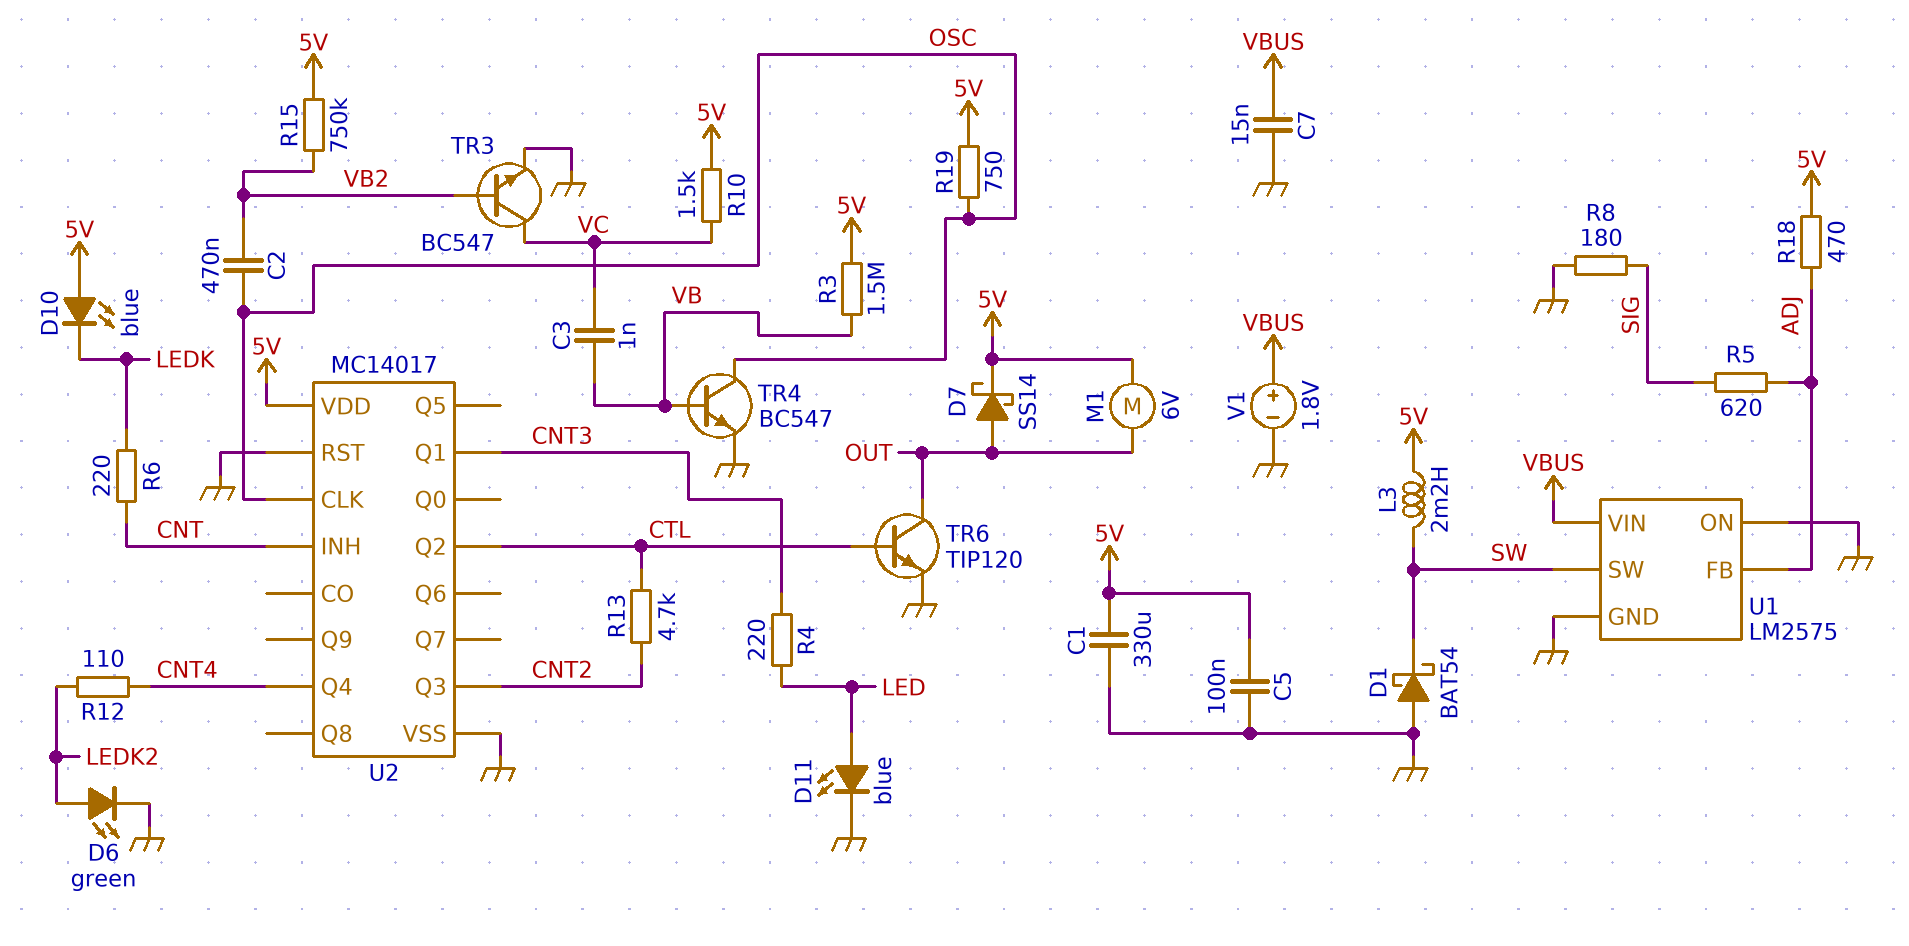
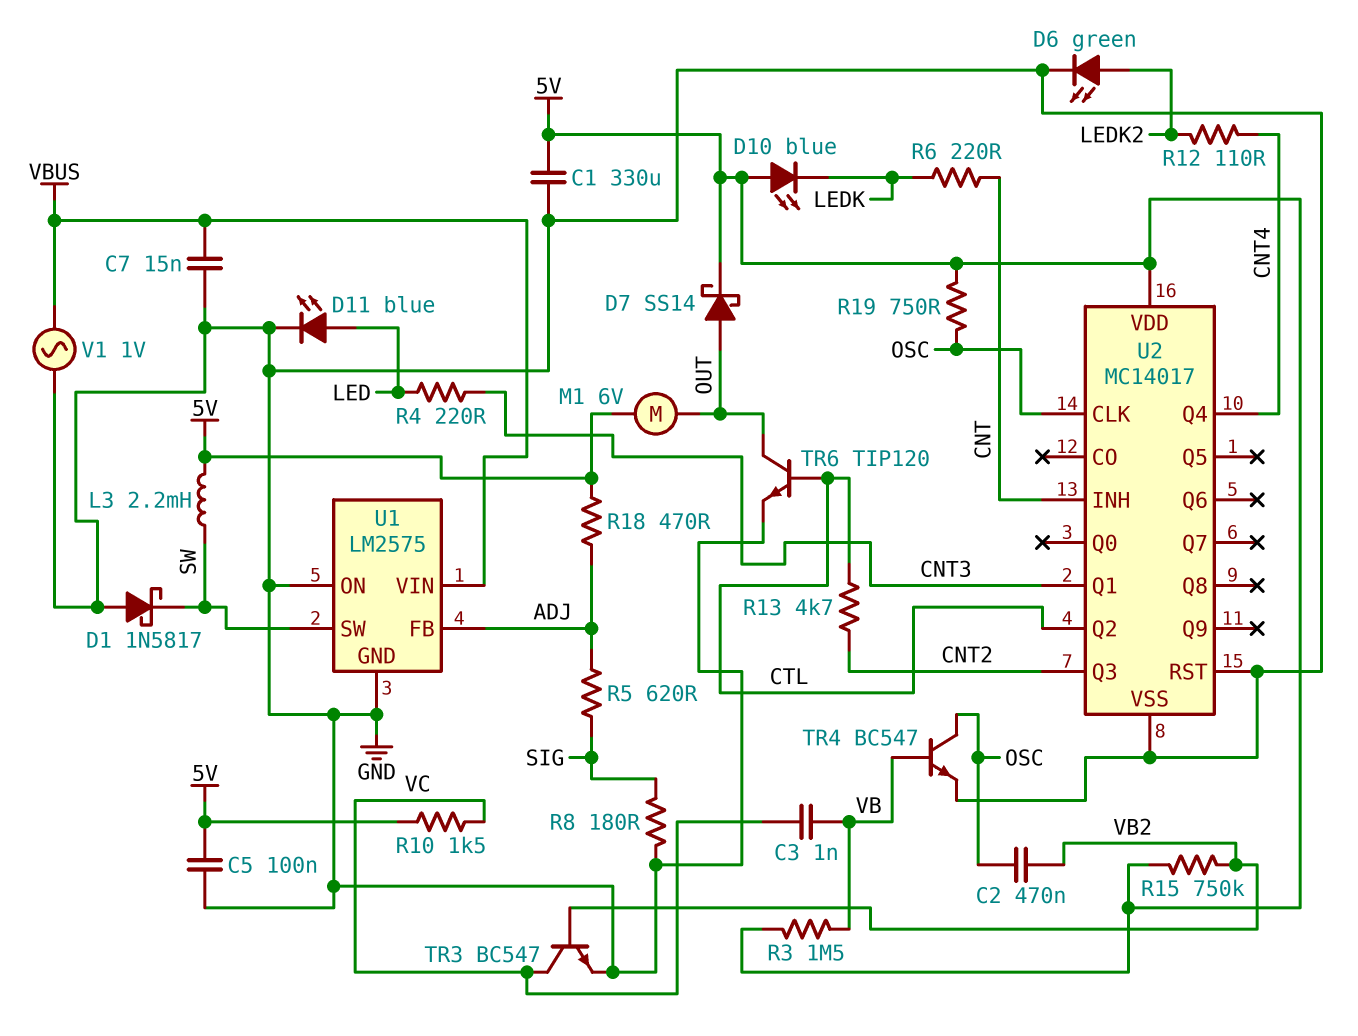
D1: schottky BAT54 (A GND, K SW) -> schottky 1N5817 (A GND, K SW)
V1: 1.8V (plus VBUS, minus GND) -> AC 1V (GND, VBUS)

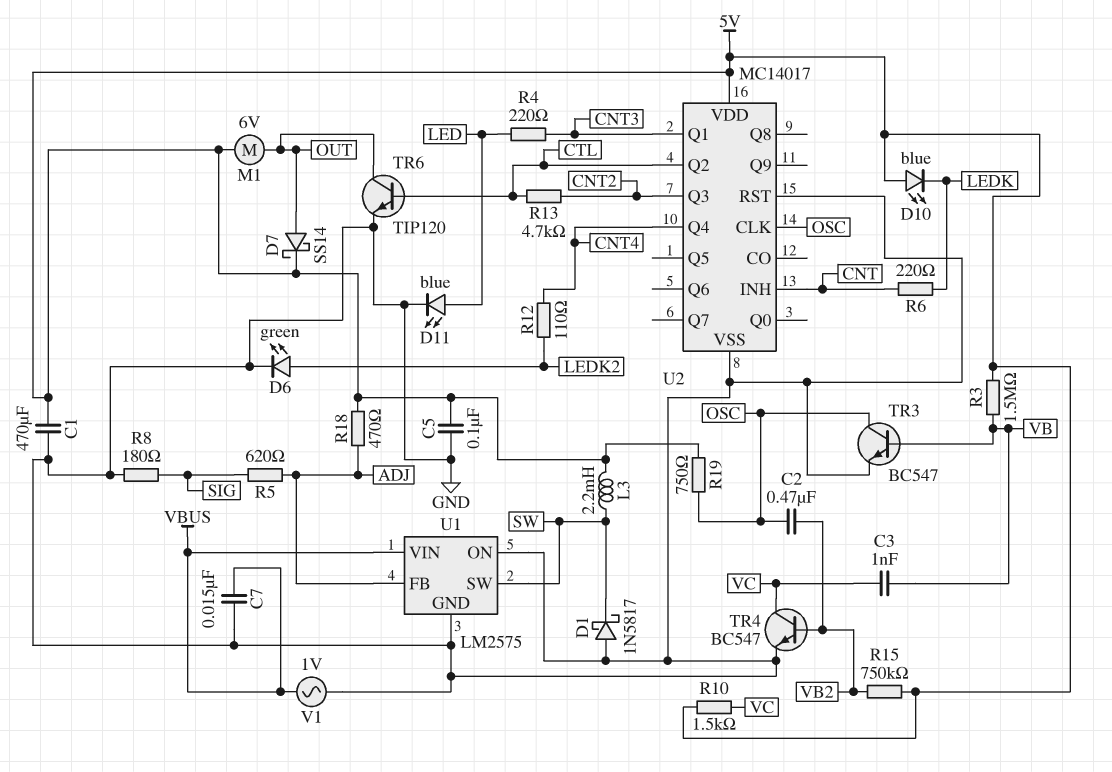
C1: 330uF (5V, GND) -> 470uF (5V, GND)
TR3: NPN BC547 (B VB2, C VC, E GND) -> NPN BC547 (B VB, C OSC, E GND)
TR4: NPN BC547 (B VB, C OSC, E GND) -> NPN BC547 (B VB2, C VC, E GND)

